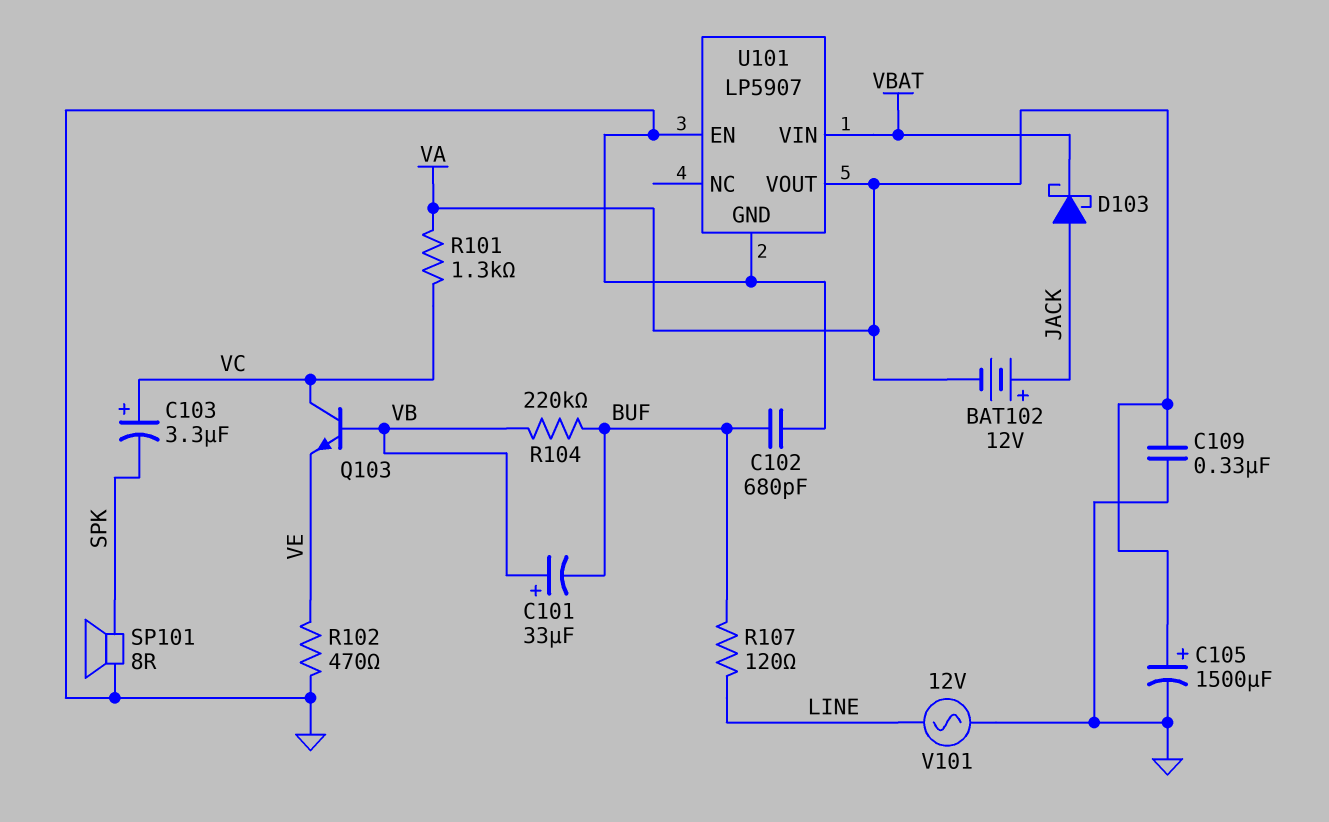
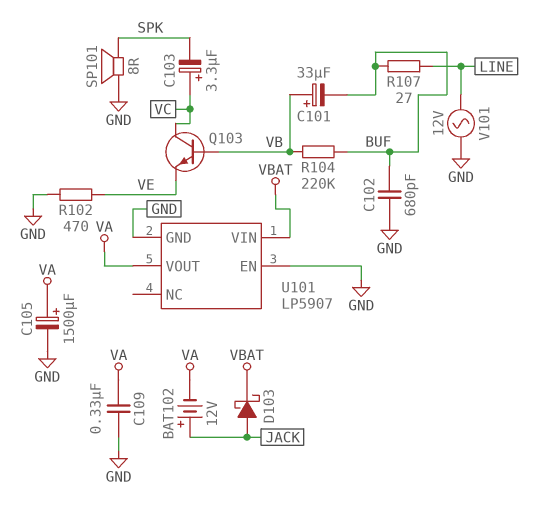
R101: 1.3k (VA, VC) -> none
R107: 120 (BUF, LINE) -> 27 (BUF, LINE)

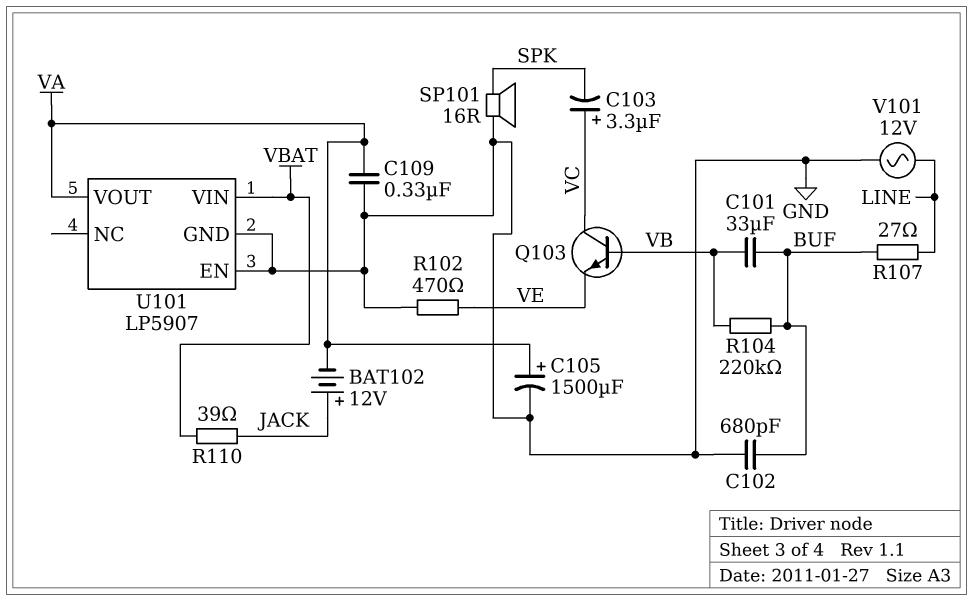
C101: 33uF (plus VB, minus BUF) -> 33uF (BUF, VB)
D103: schottky (A JACK, K VBAT) -> none
R110: none -> 39 (JACK, VBAT)
SP101: speaker 8R (GND, SPK) -> speaker 16R (GND, SPK)

